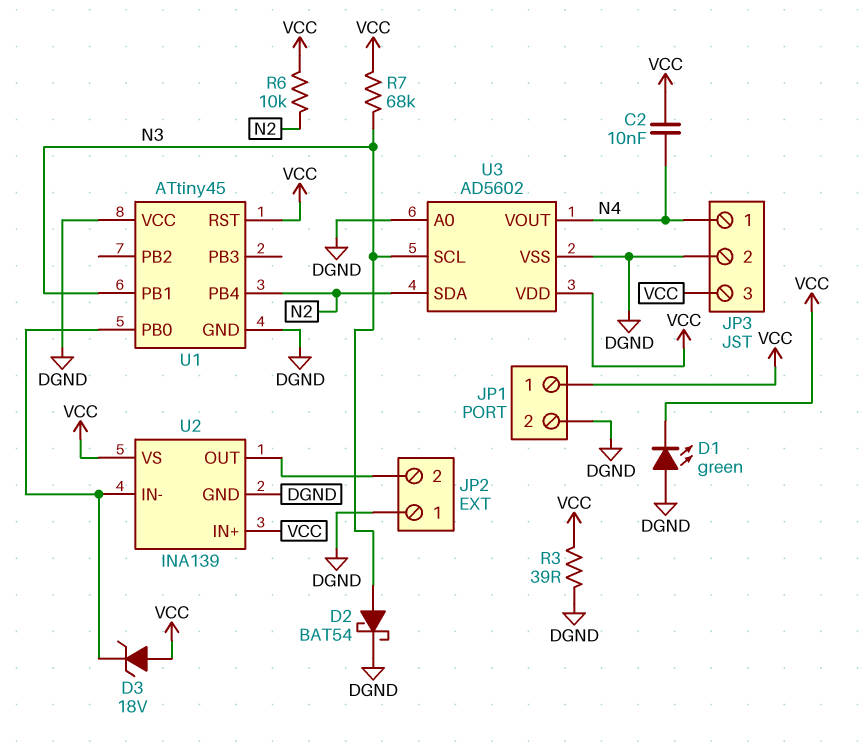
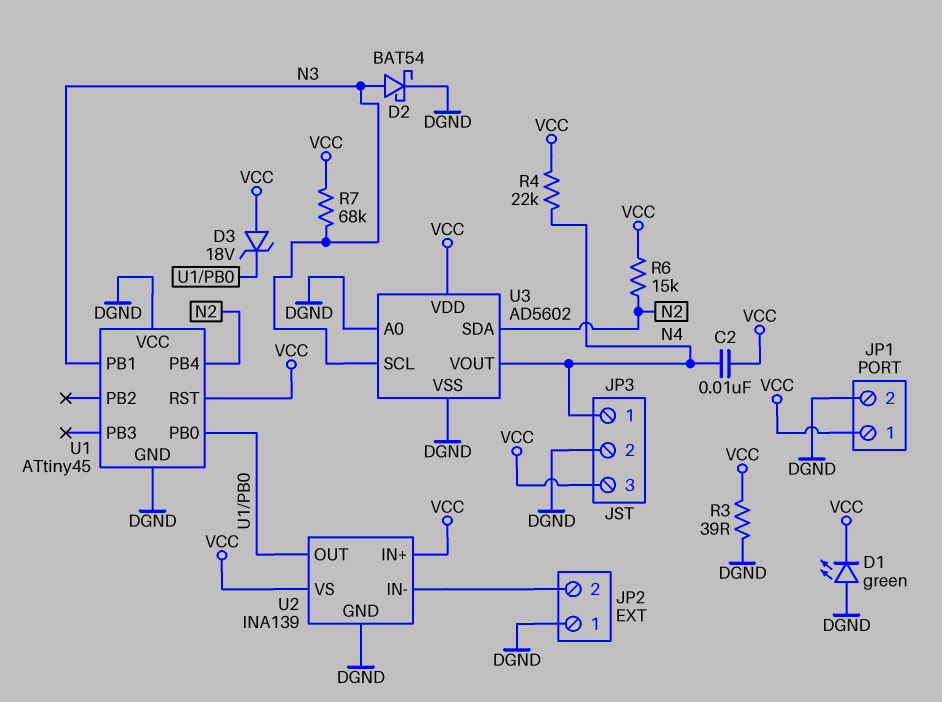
R4: none -> 22k (N4, VCC)
R6: 10k (N2, VCC) -> 15k (N2, VCC)
U2 pin IN-: U1/PB0 -> JP2/2
U2 pin OUT: JP2/2 -> U1/PB0

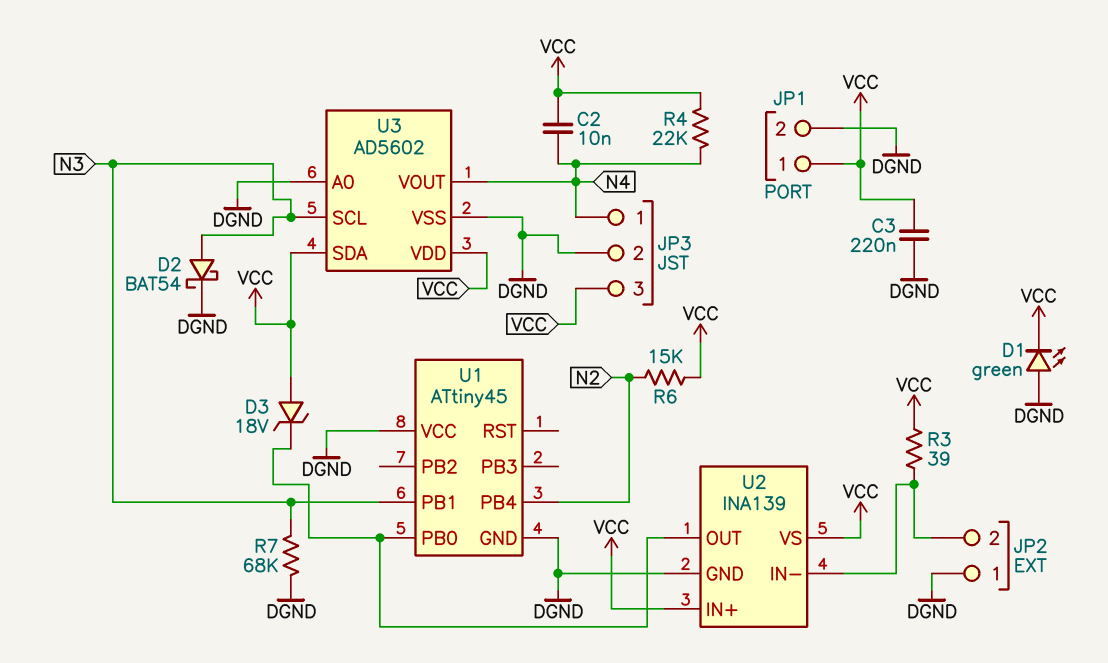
C3: none -> 220nF (DGND, VCC)
R3: 39 (DGND, VCC) -> 39 (JP2/2, VCC)
R7: 68k (N3, VCC) -> 68k (DGND, N3)
U1 pin RST: VCC -> none
U3 pin SDA: N2 -> VCC

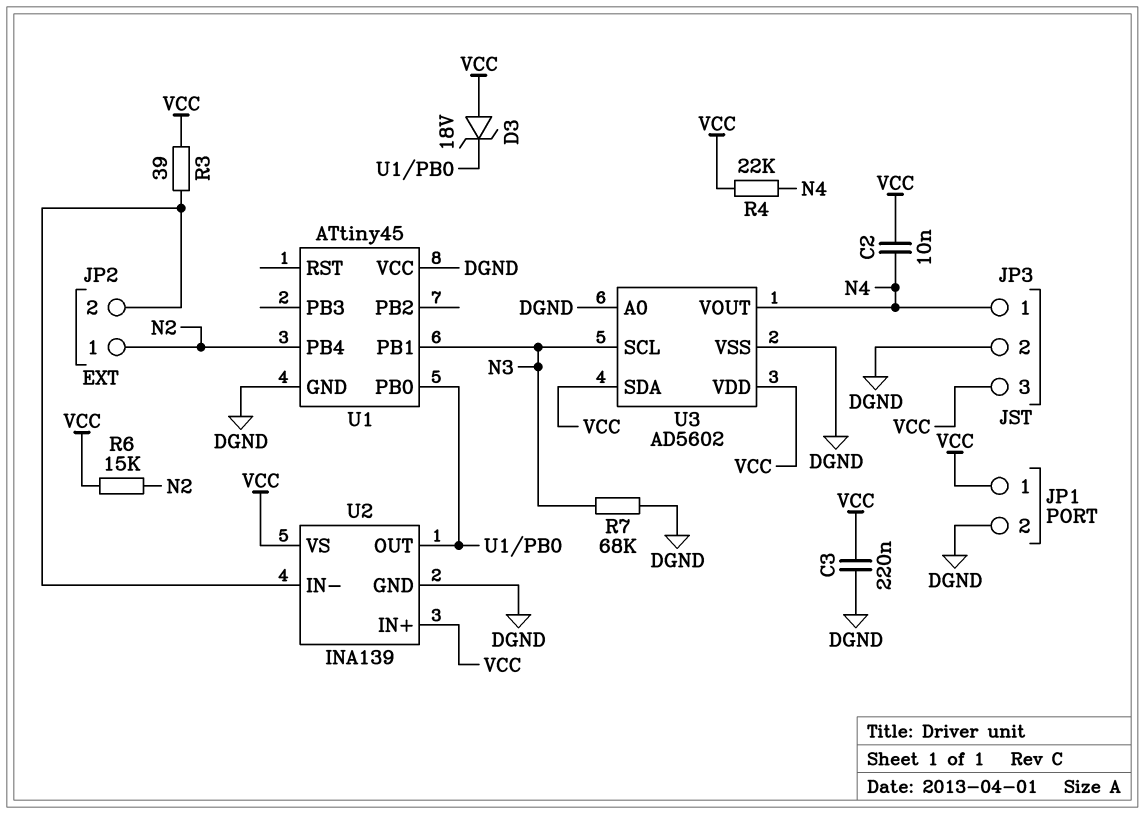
D1: LED green (A DGND, K VCC) -> none
D2: schottky BAT54 (A N3, K DGND) -> none
JP2 pin 1: DGND -> N2

